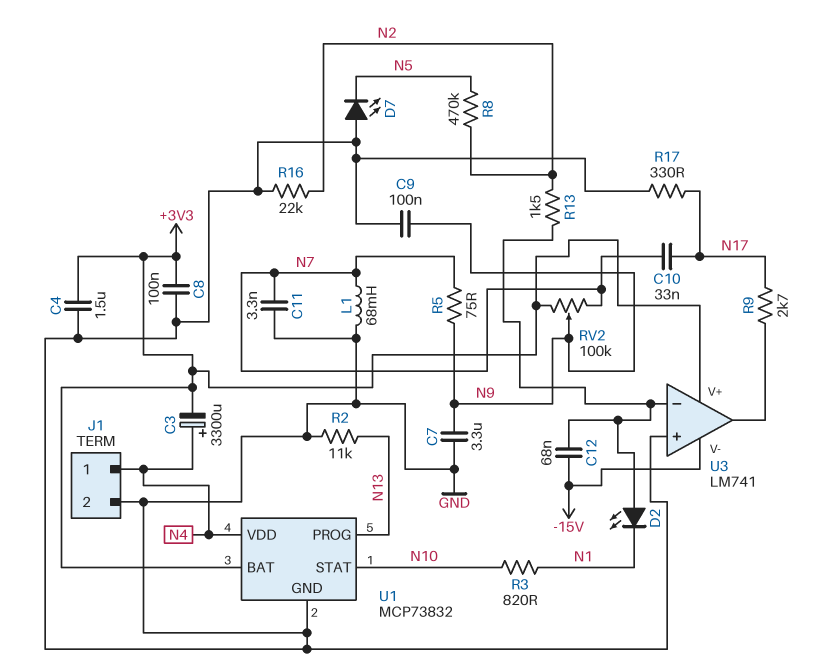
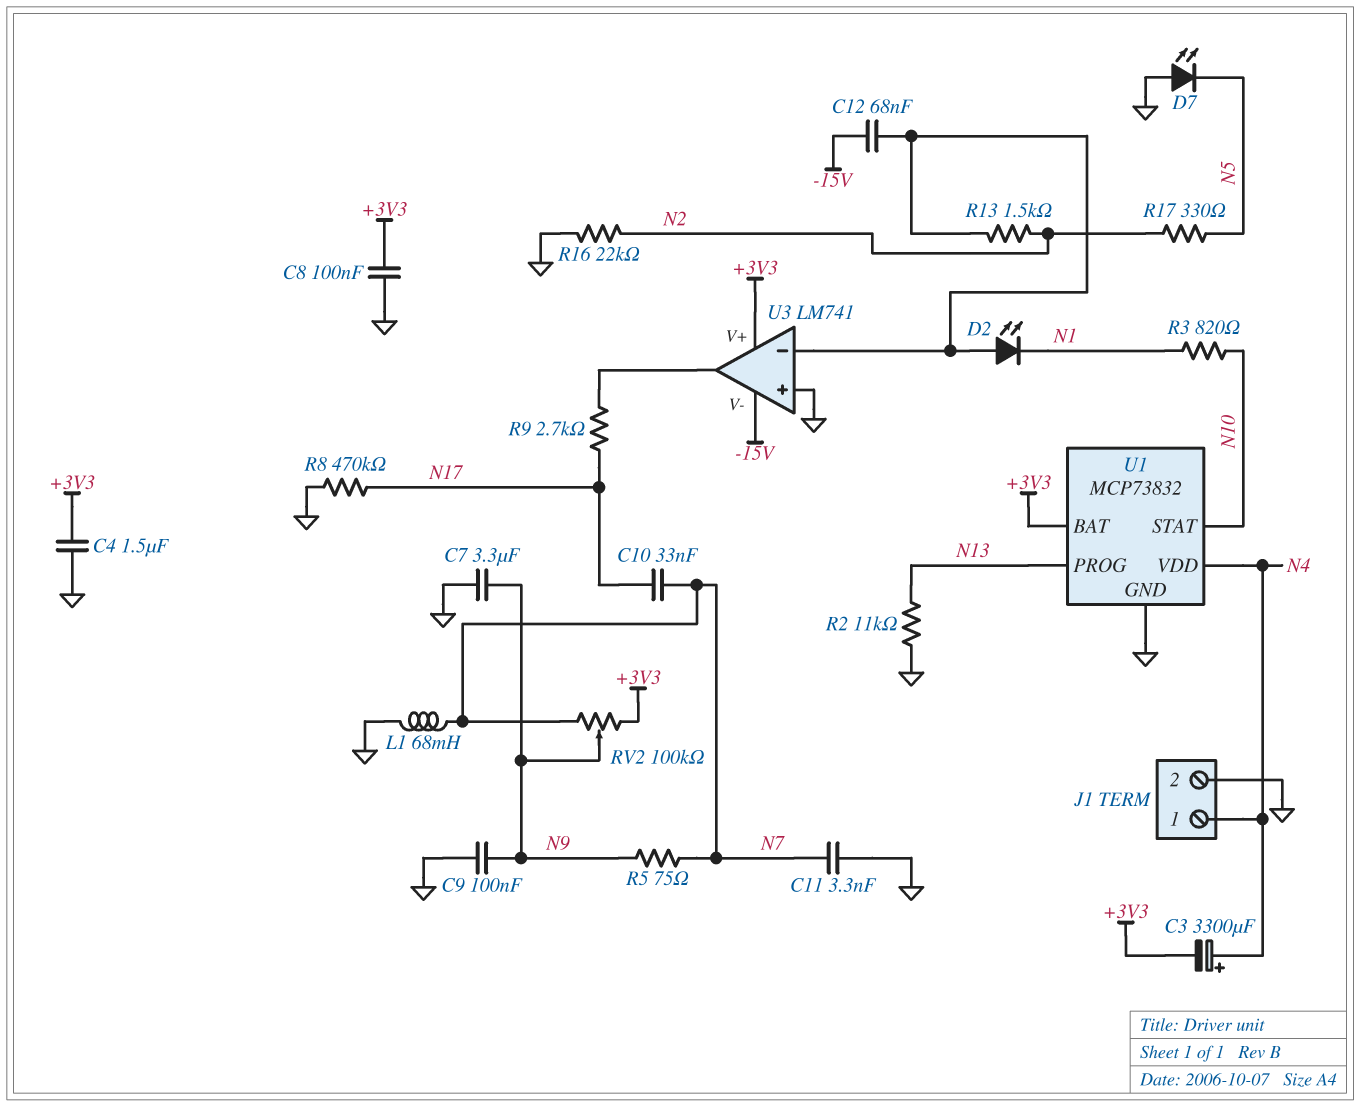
R8: 470k (N2, N5) -> 470k (GND, N17)
R17: 330 (GND, N17) -> 330 (N2, N5)

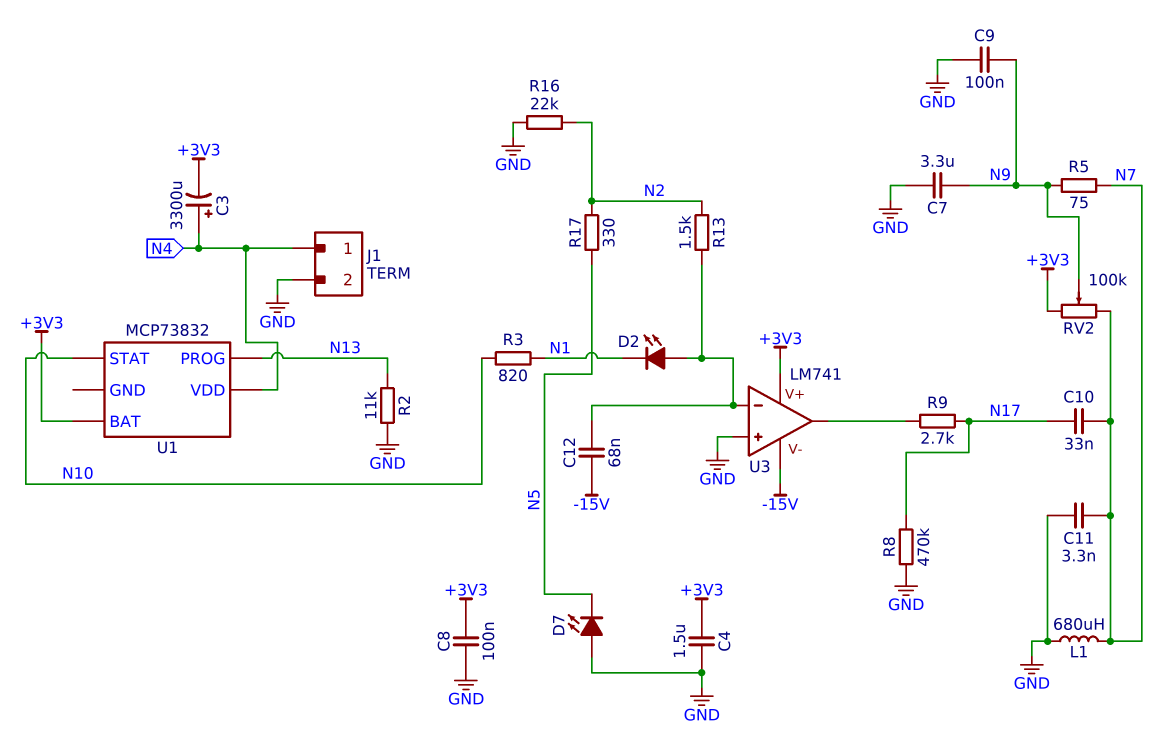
L1: 68mH (GND, N7) -> 680uH (GND, N7)
U1 pin GND: GND -> none

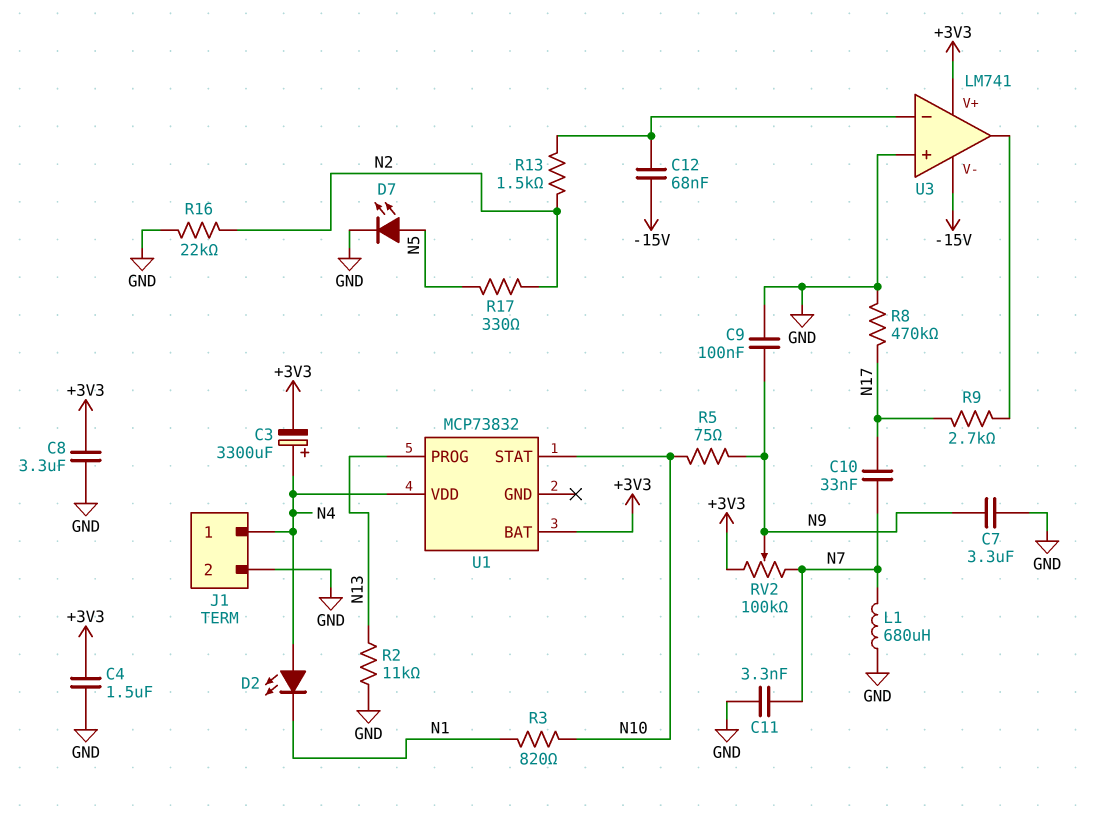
C8: 100nF (+3V3, GND) -> 3.3uF (+3V3, GND)
D2: LED (A U3/in-, K N1) -> LED (A N4, K N1)
D7: LED (A GND, K N5) -> LED (A N5, K GND)
R5: 75 (N7, N9) -> 75 (N9, N10)

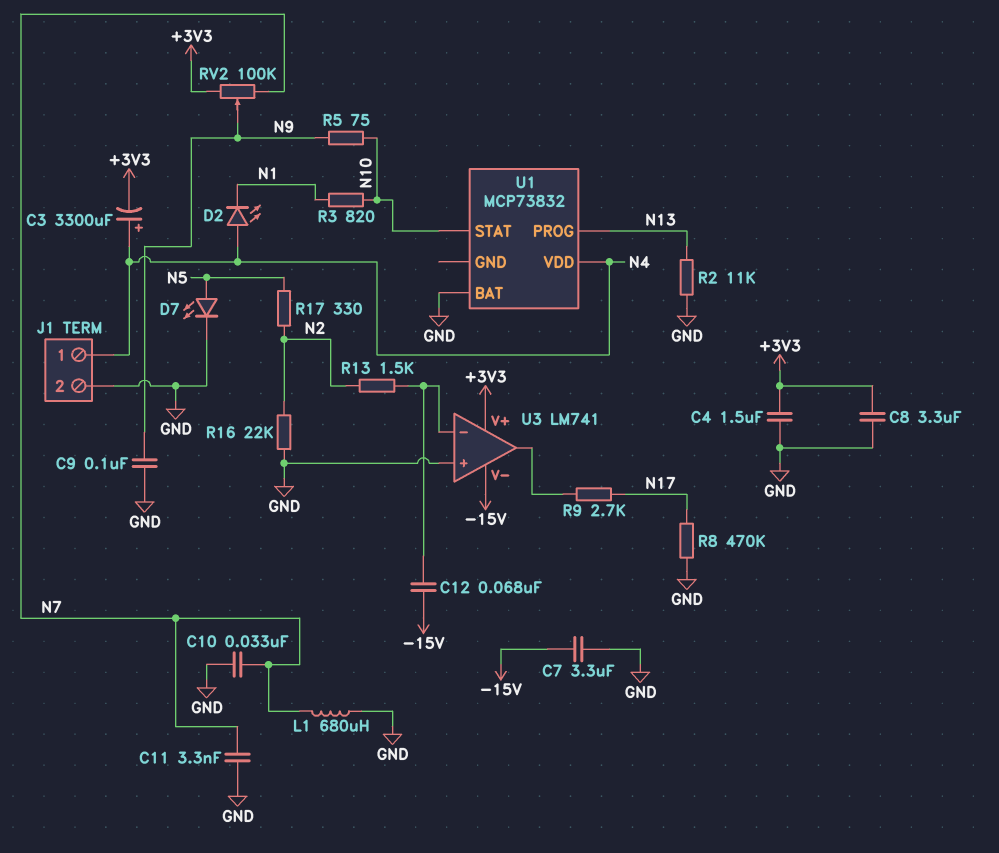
C7: 3.3uF (GND, N9) -> 3.3uF (-15V, GND)
C10: 33nF (N7, N17) -> 33nF (GND, N7)
U1 pin BAT: +3V3 -> GND

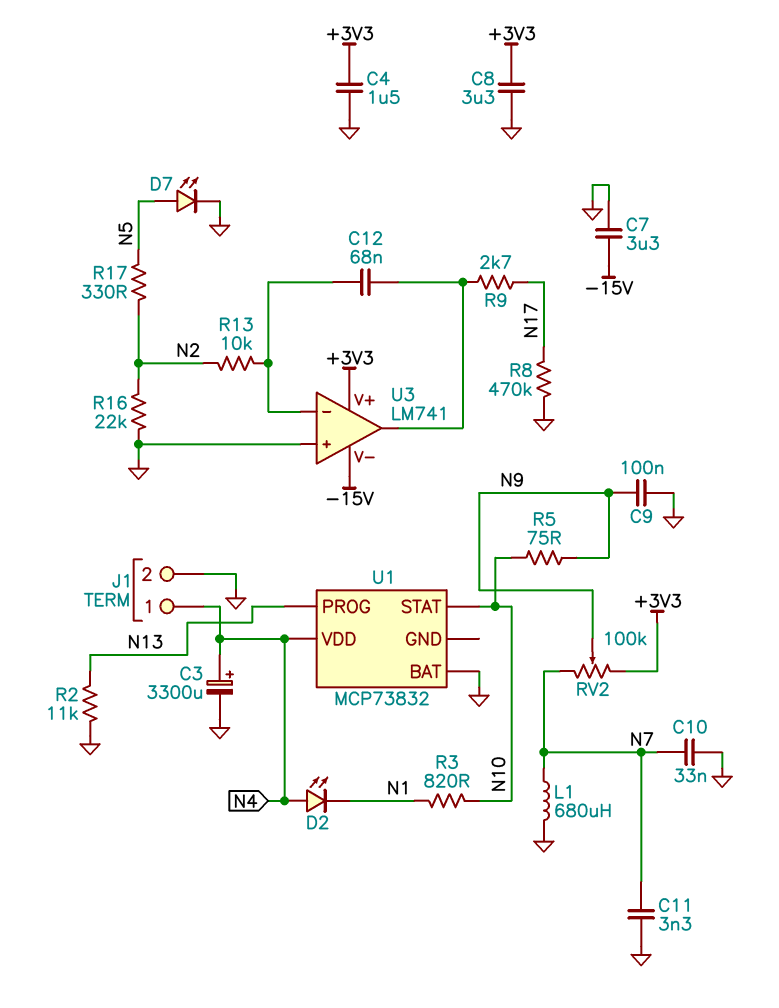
C3: 3300uF (plus N4, minus +3V3) -> 3300uF (plus N4, minus GND)
C12: 68nF (-15V, U3/in-) -> 68nF (U3/in-, U3/out)
R13: 1.5k (N2, U3/in-) -> 10k (N2, U3/in-)

